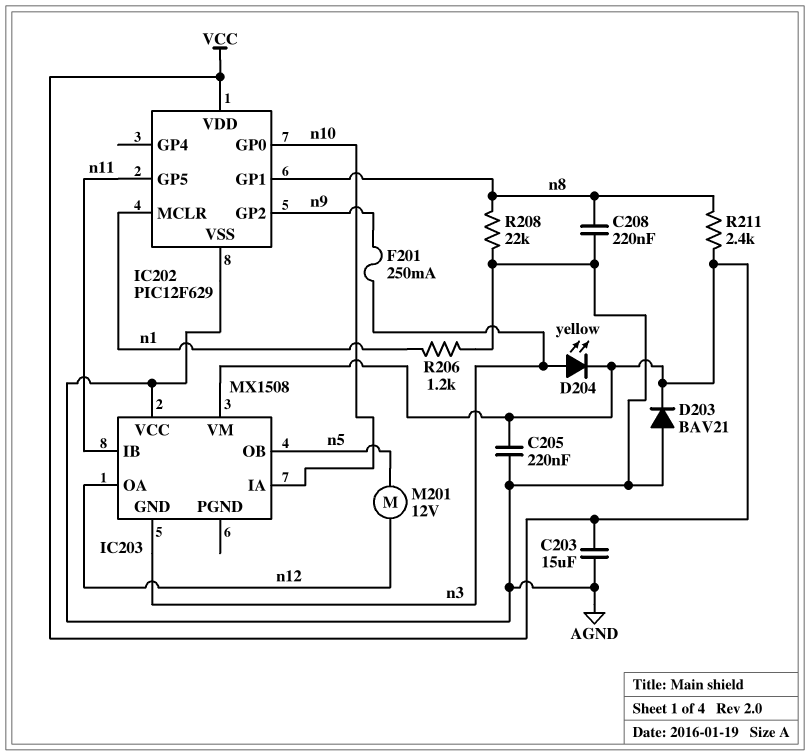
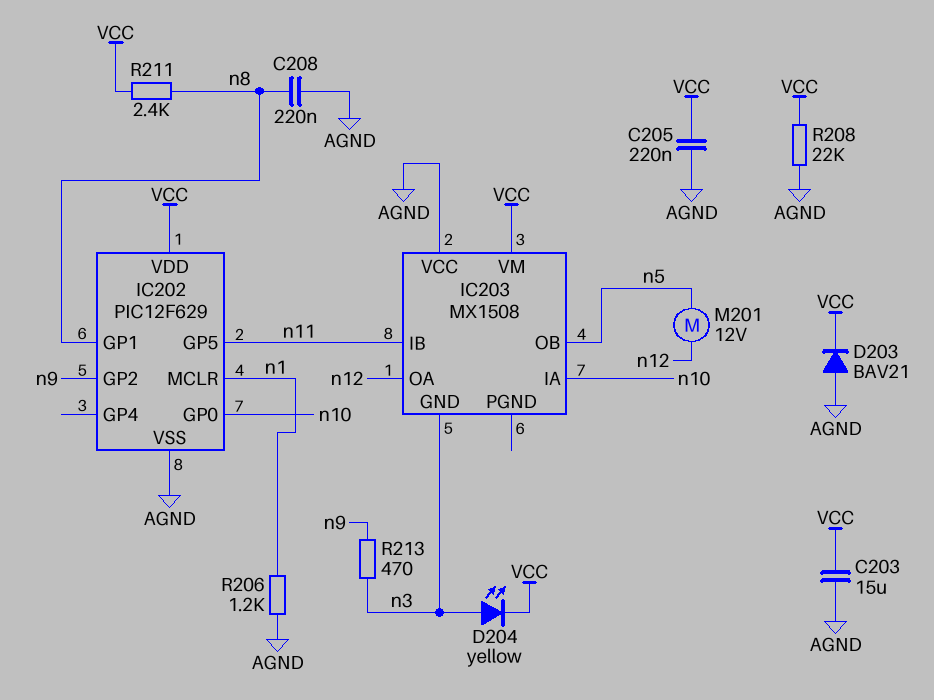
F201: 250mA (n3, n9) -> none
R208: 22k (AGND, n8) -> 22k (AGND, VCC)
R213: none -> 470 (n3, n9)

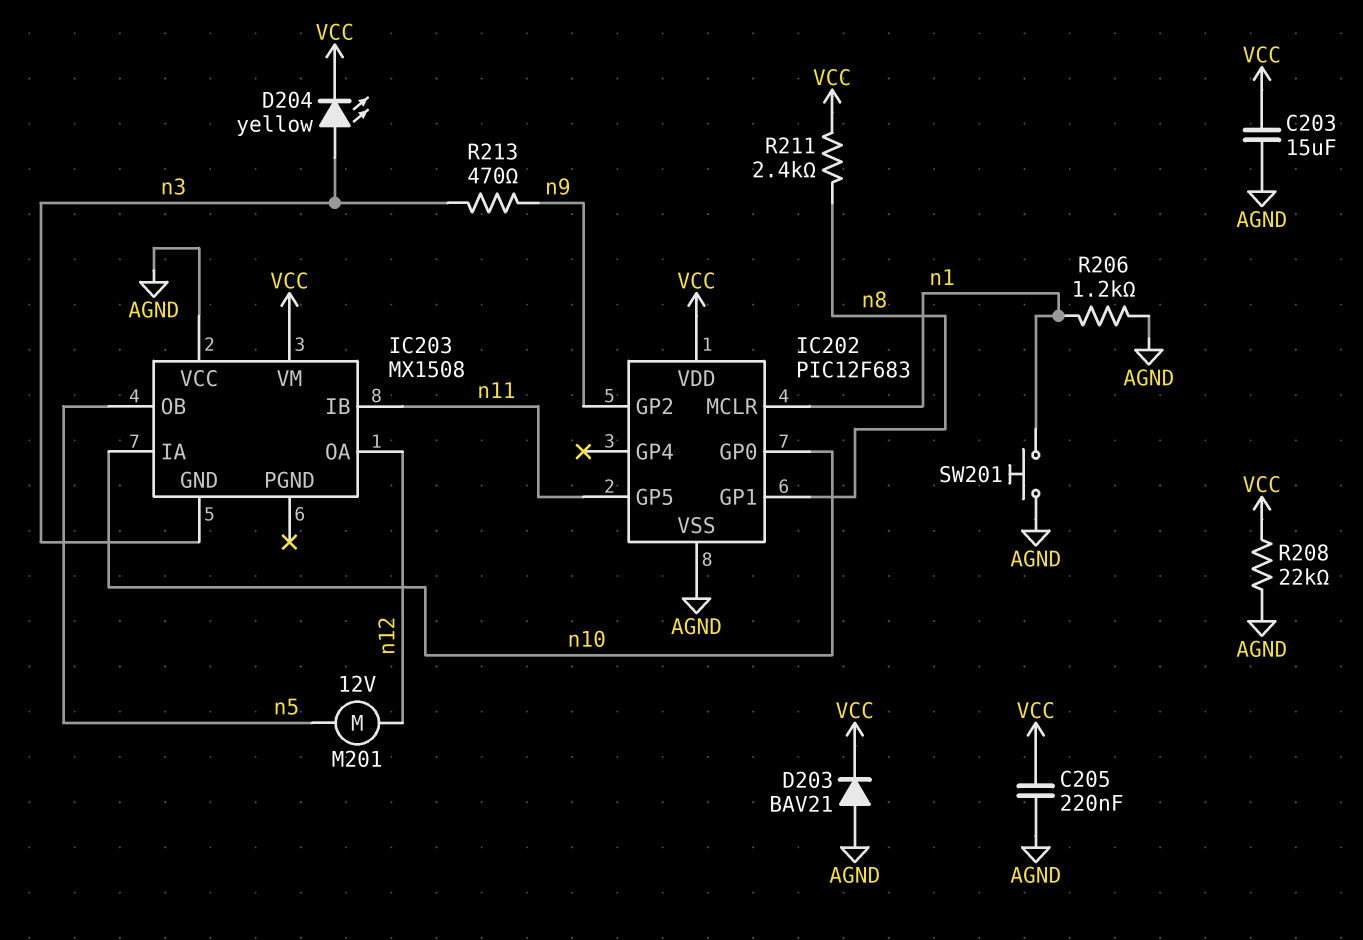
C208: 220nF (AGND, n8) -> none
IC202: PIC12F629 -> PIC12F683
SW201: none -> button (AGND, n1)

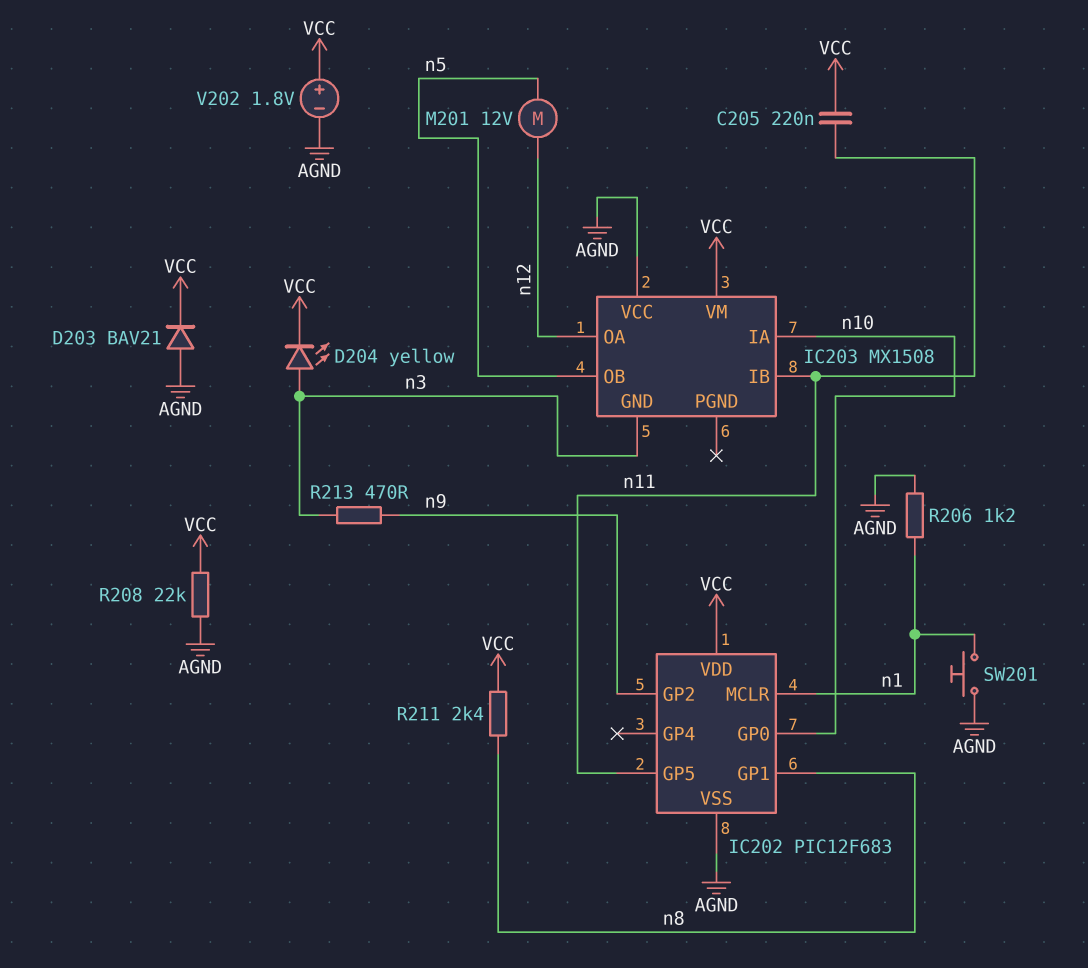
C203: 15uF (AGND, VCC) -> none
C205: 220nF (AGND, VCC) -> 220nF (VCC, n11)
V202: none -> 1.8V (plus VCC, minus AGND)

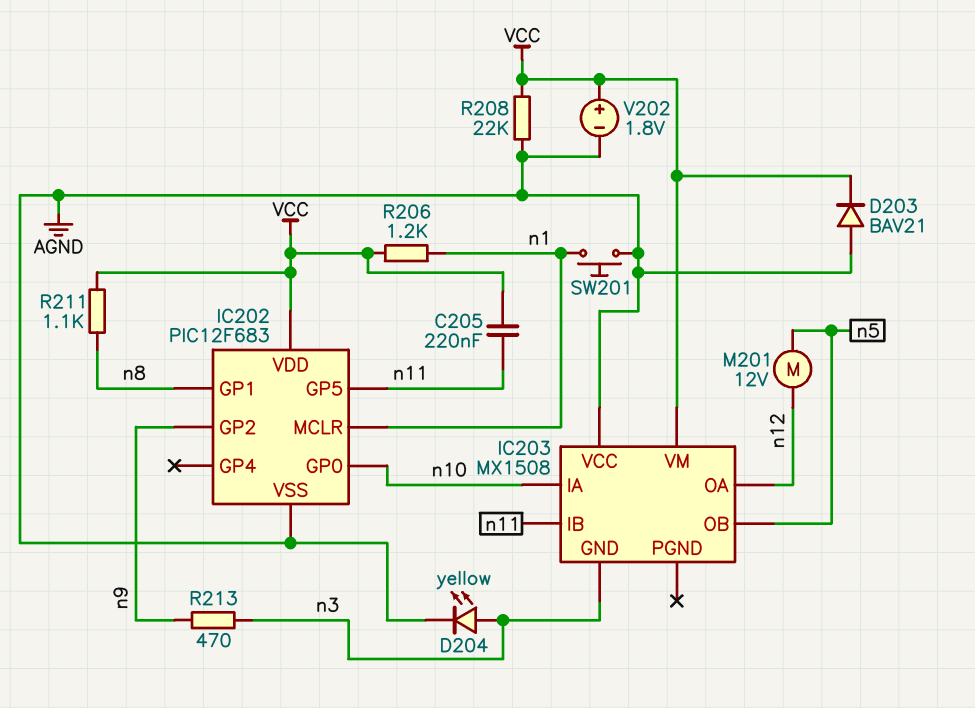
D204: LED yellow (A n3, K VCC) -> LED yellow (A n3, K AGND)
R206: 1.2k (AGND, n1) -> 1.2k (VCC, n1)
R211: 2.4k (VCC, n8) -> 1.1k (VCC, n8)

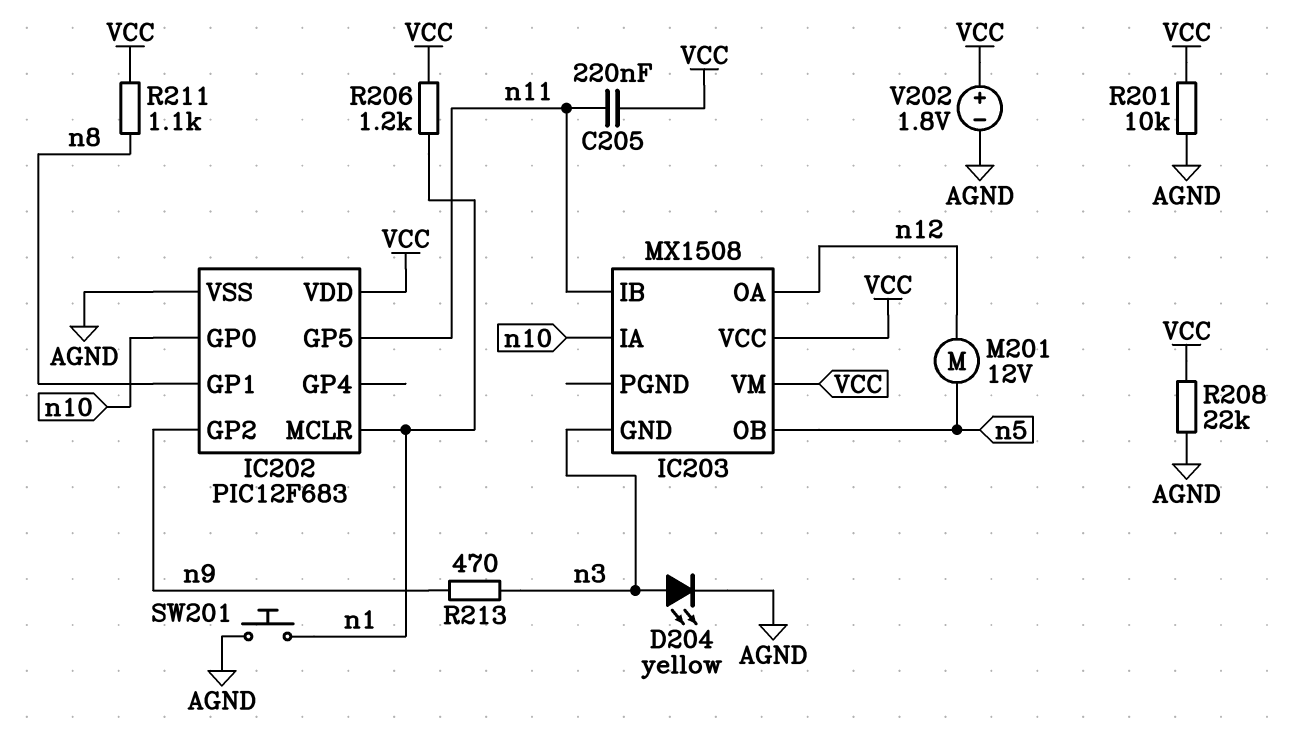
D203: diode BAV21 (A AGND, K VCC) -> none
IC203 pin VCC: AGND -> VCC
R201: none -> 10k (AGND, VCC)

